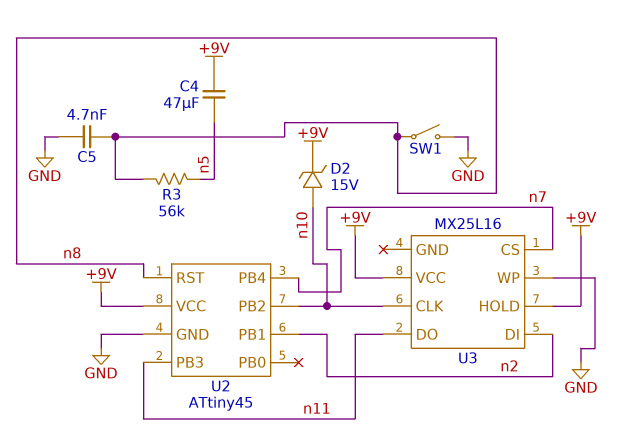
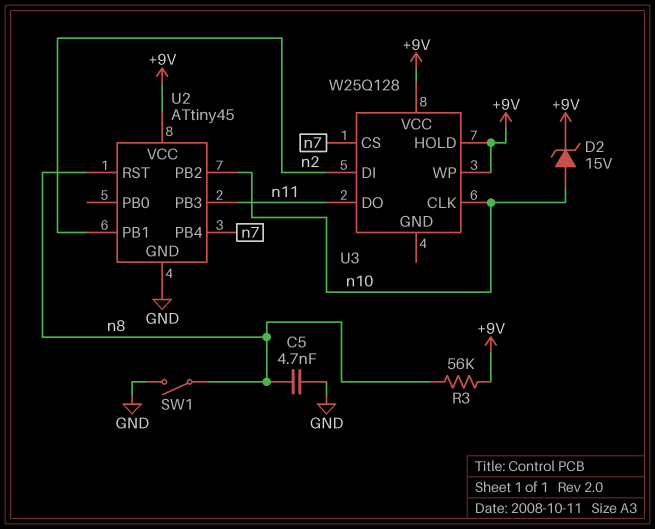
C4: 47uF (+9V, n5) -> none
R3: 56k (n5, n8) -> 56k (+9V, n8)
U3: MX25L16 -> W25Q128
U3 pin WP: GND -> +9V

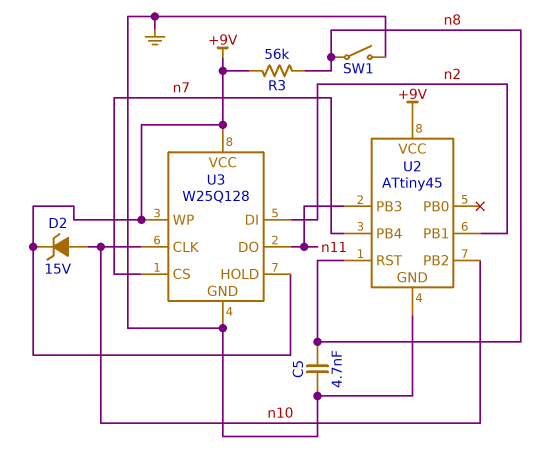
U3 pin GND: none -> GND

